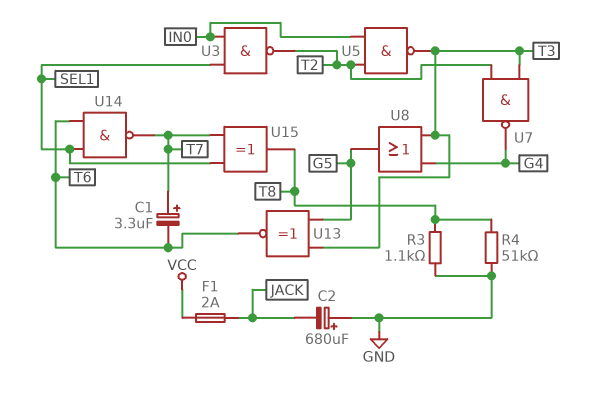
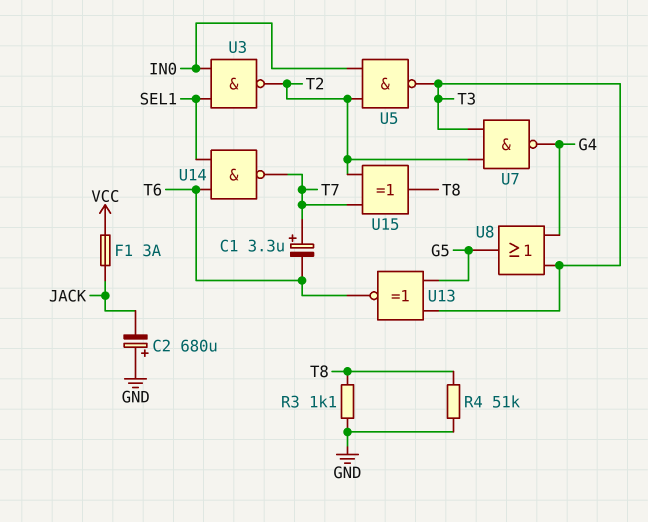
F1: 2A (JACK, VCC) -> 3A (JACK, VCC)
U15: XOR (in SEL1, in T7, out T8) -> XOR (in T2, in T7, out T8)

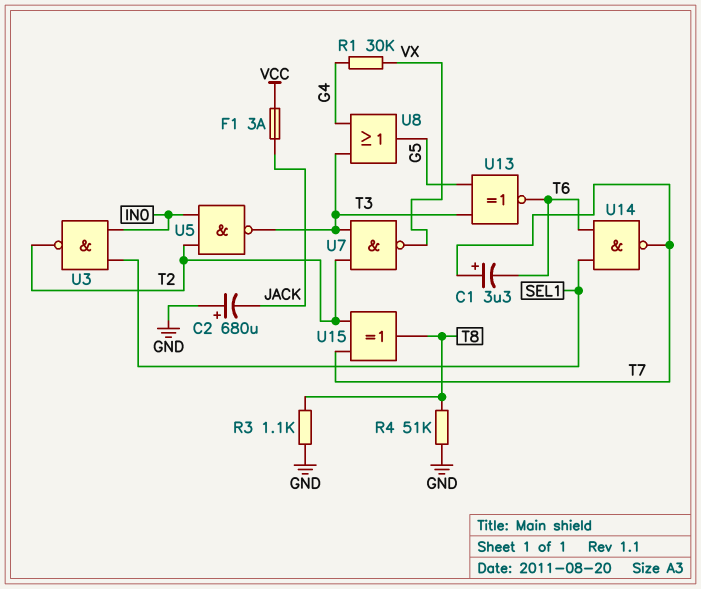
R1: none -> 30k (G4, VX)
U7: NAND (in T2, in T3, out G4) -> NAND (in T2, in T3, out VX)

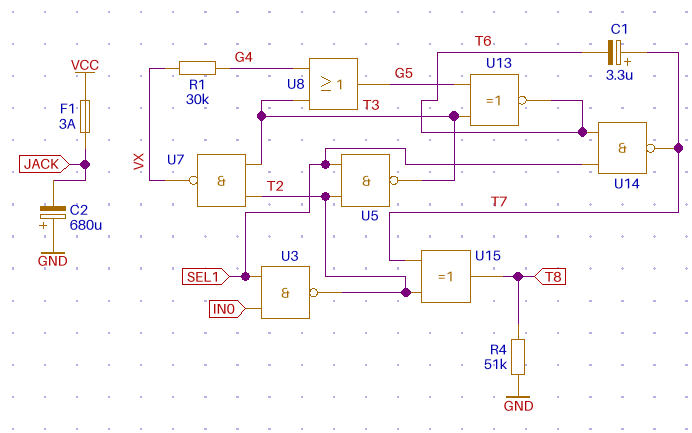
R3: 1.1k (GND, T8) -> none
U5: NAND (in IN0, in T2, out T3) -> NAND (in SEL1, in T2, out T3)

